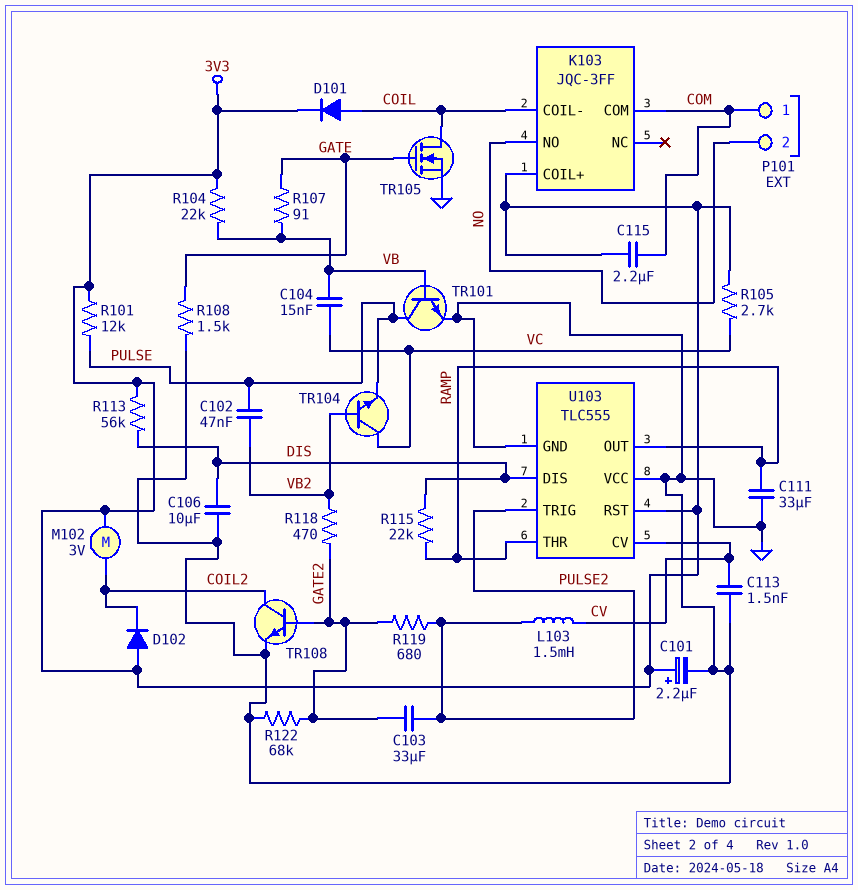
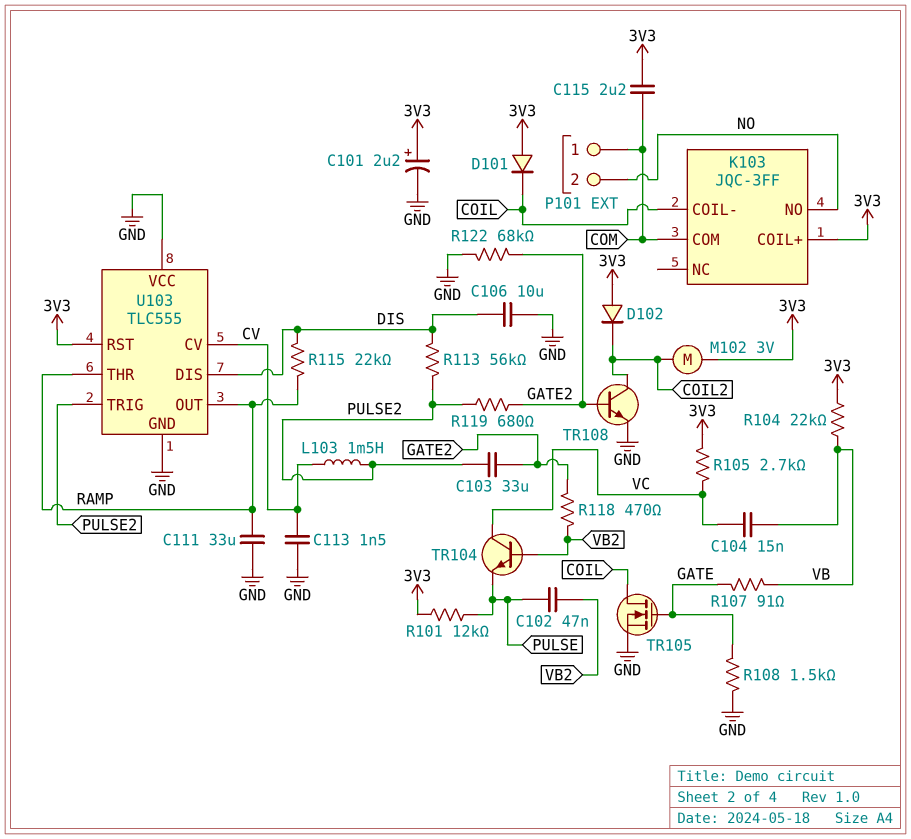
D101: diode (A COIL, K 3V3) -> diode (A 3V3, K COIL)
R113: 56k (3V3, DIS) -> 56k (DIS, PULSE2)
TR101: NPN (B VB, C PULSE, E GND) -> none

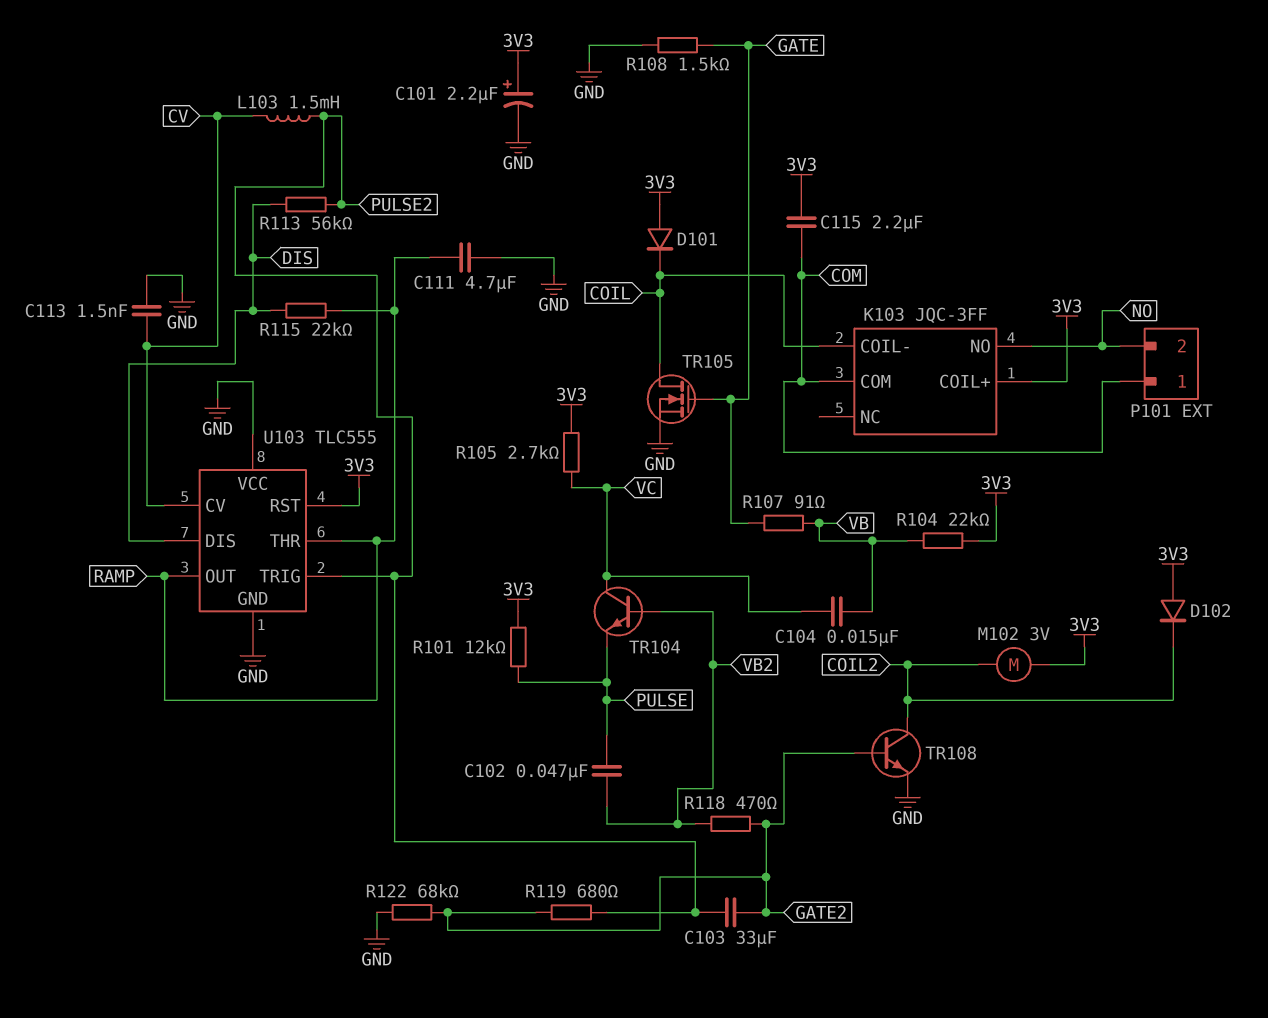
C106: 10uF (DIS, GND) -> none
C111: 33uF (GND, RAMP) -> 4.7uF (GND, RAMP)

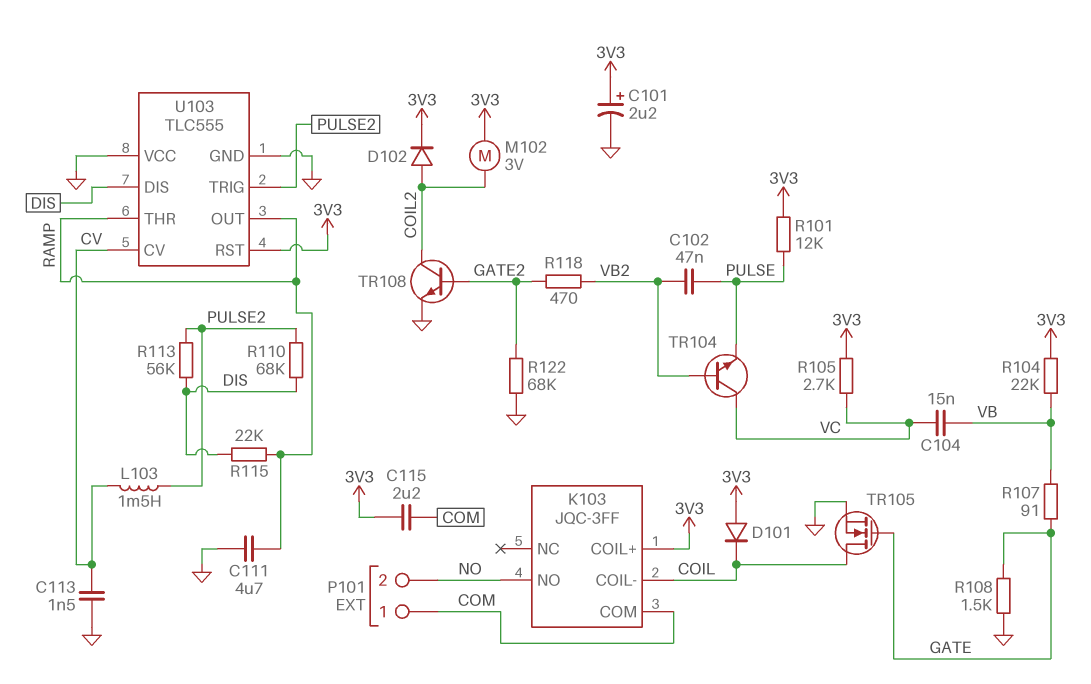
C103: 33uF (GATE2, PULSE2) -> none
D102: diode (A 3V3, K COIL2) -> diode (A COIL2, K 3V3)
R110: none -> 68k (DIS, PULSE2)
R119: 680 (GATE2, PULSE2) -> none

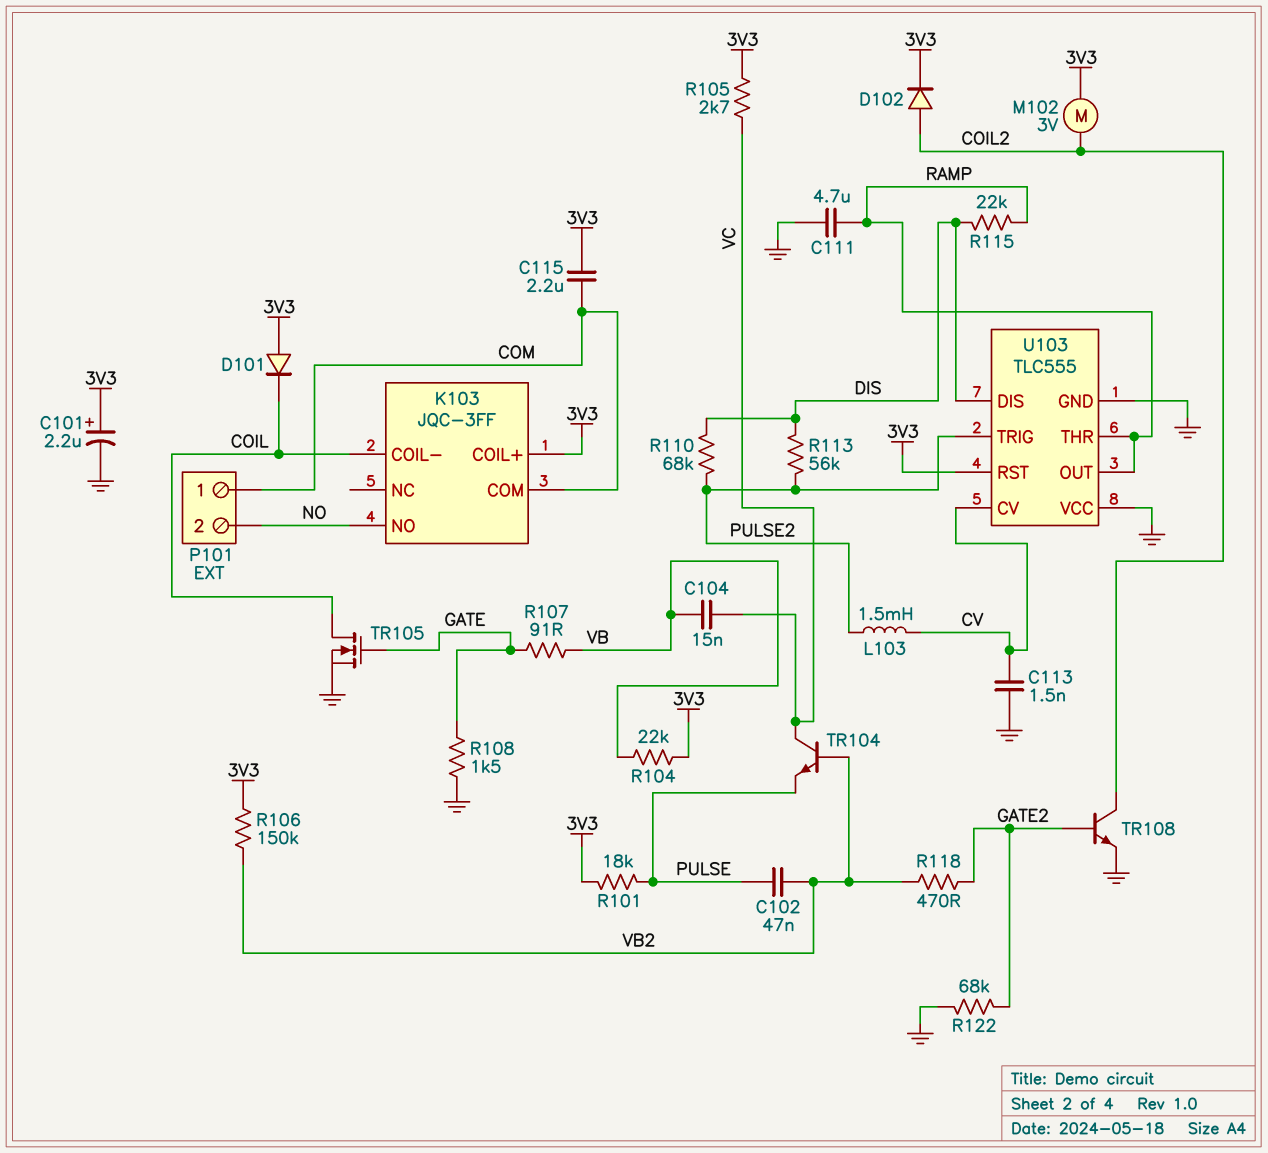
R101: 12k (3V3, PULSE) -> 18k (3V3, PULSE)
R106: none -> 150k (3V3, VB2)

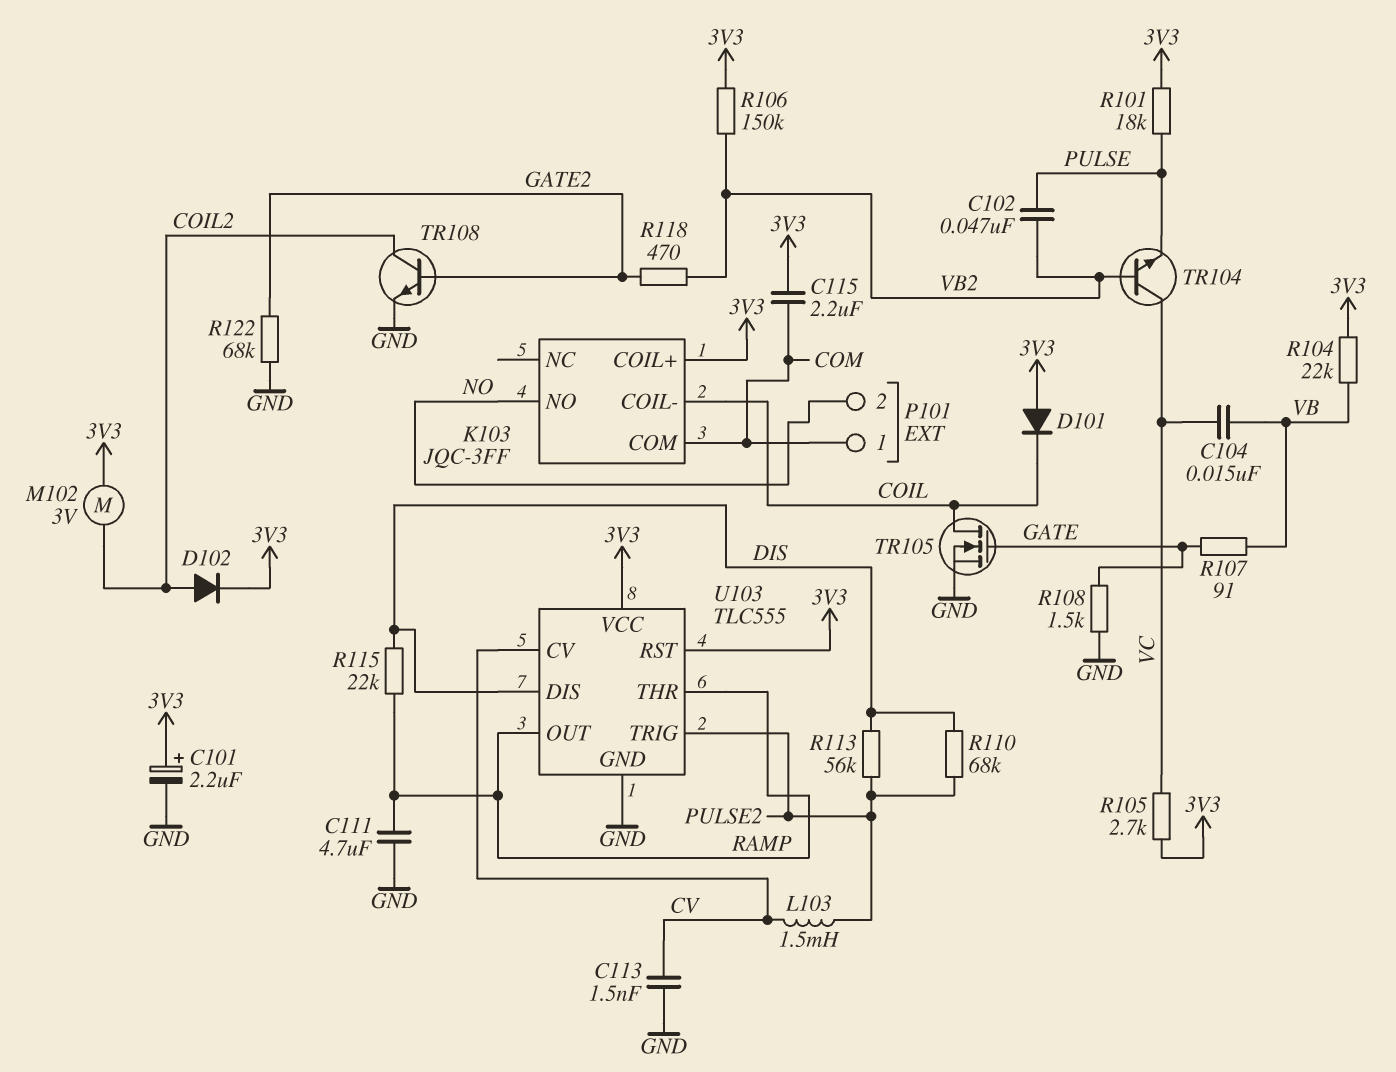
U103 pin VCC: GND -> 3V3

